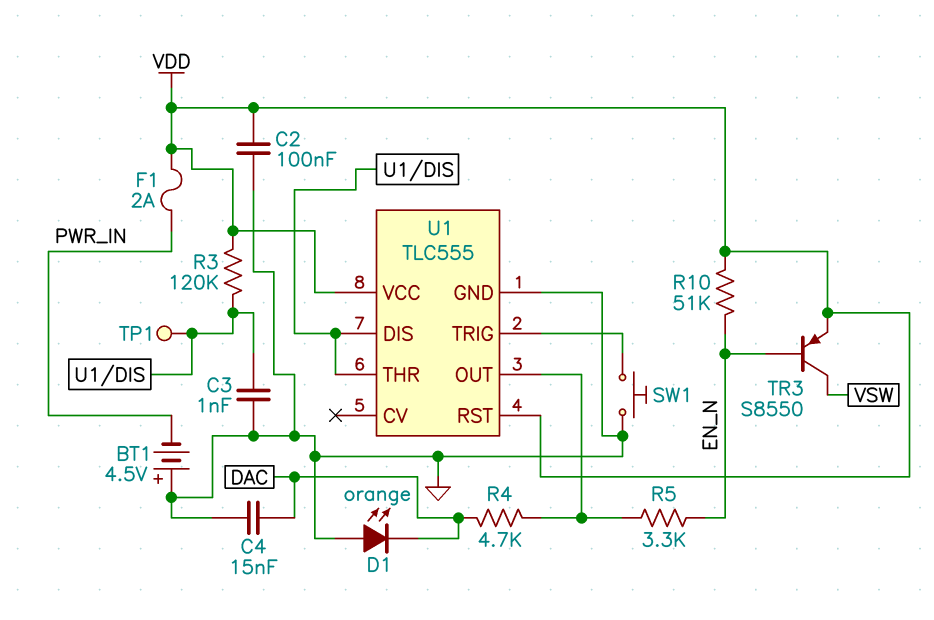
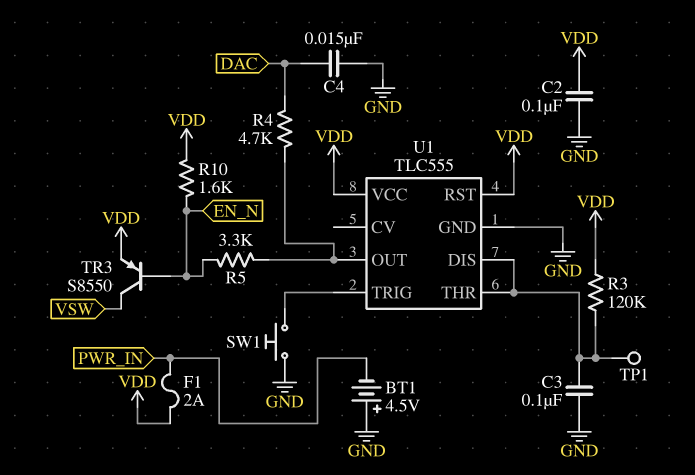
C3: 1nF (GND, U1/DIS) -> 100nF (GND, U1/DIS)
D1: LED orange (A GND, K DAC) -> none
R10: 51k (EN_N, VDD) -> 1.6k (EN_N, VDD)

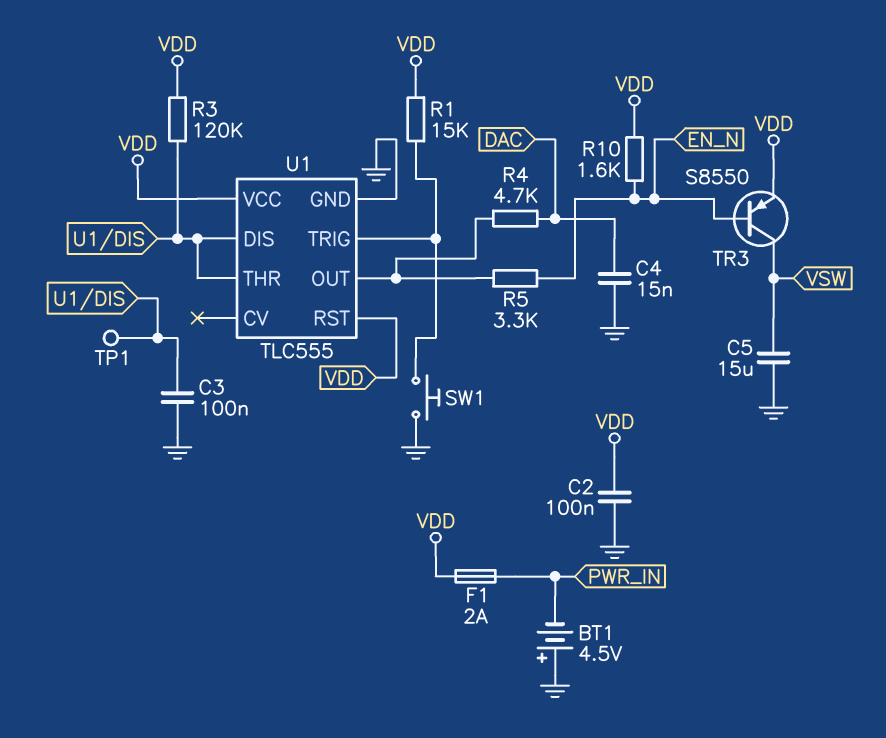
C5: none -> 15uF (GND, VSW)
R1: none -> 15k (U1/TRIG, VDD)

